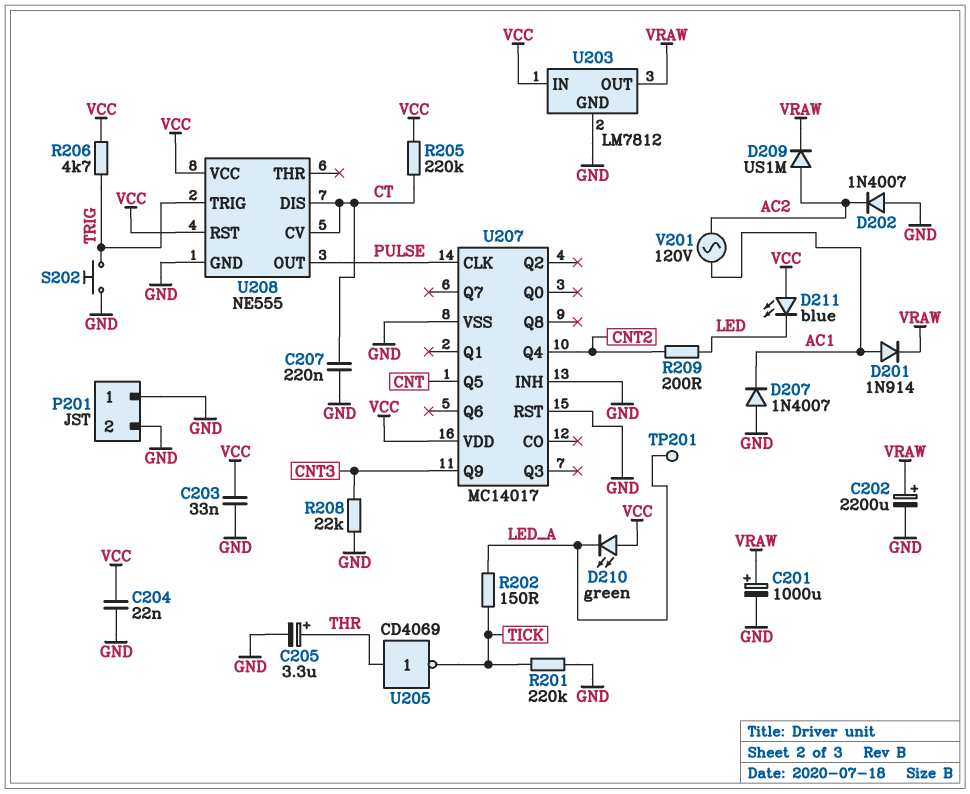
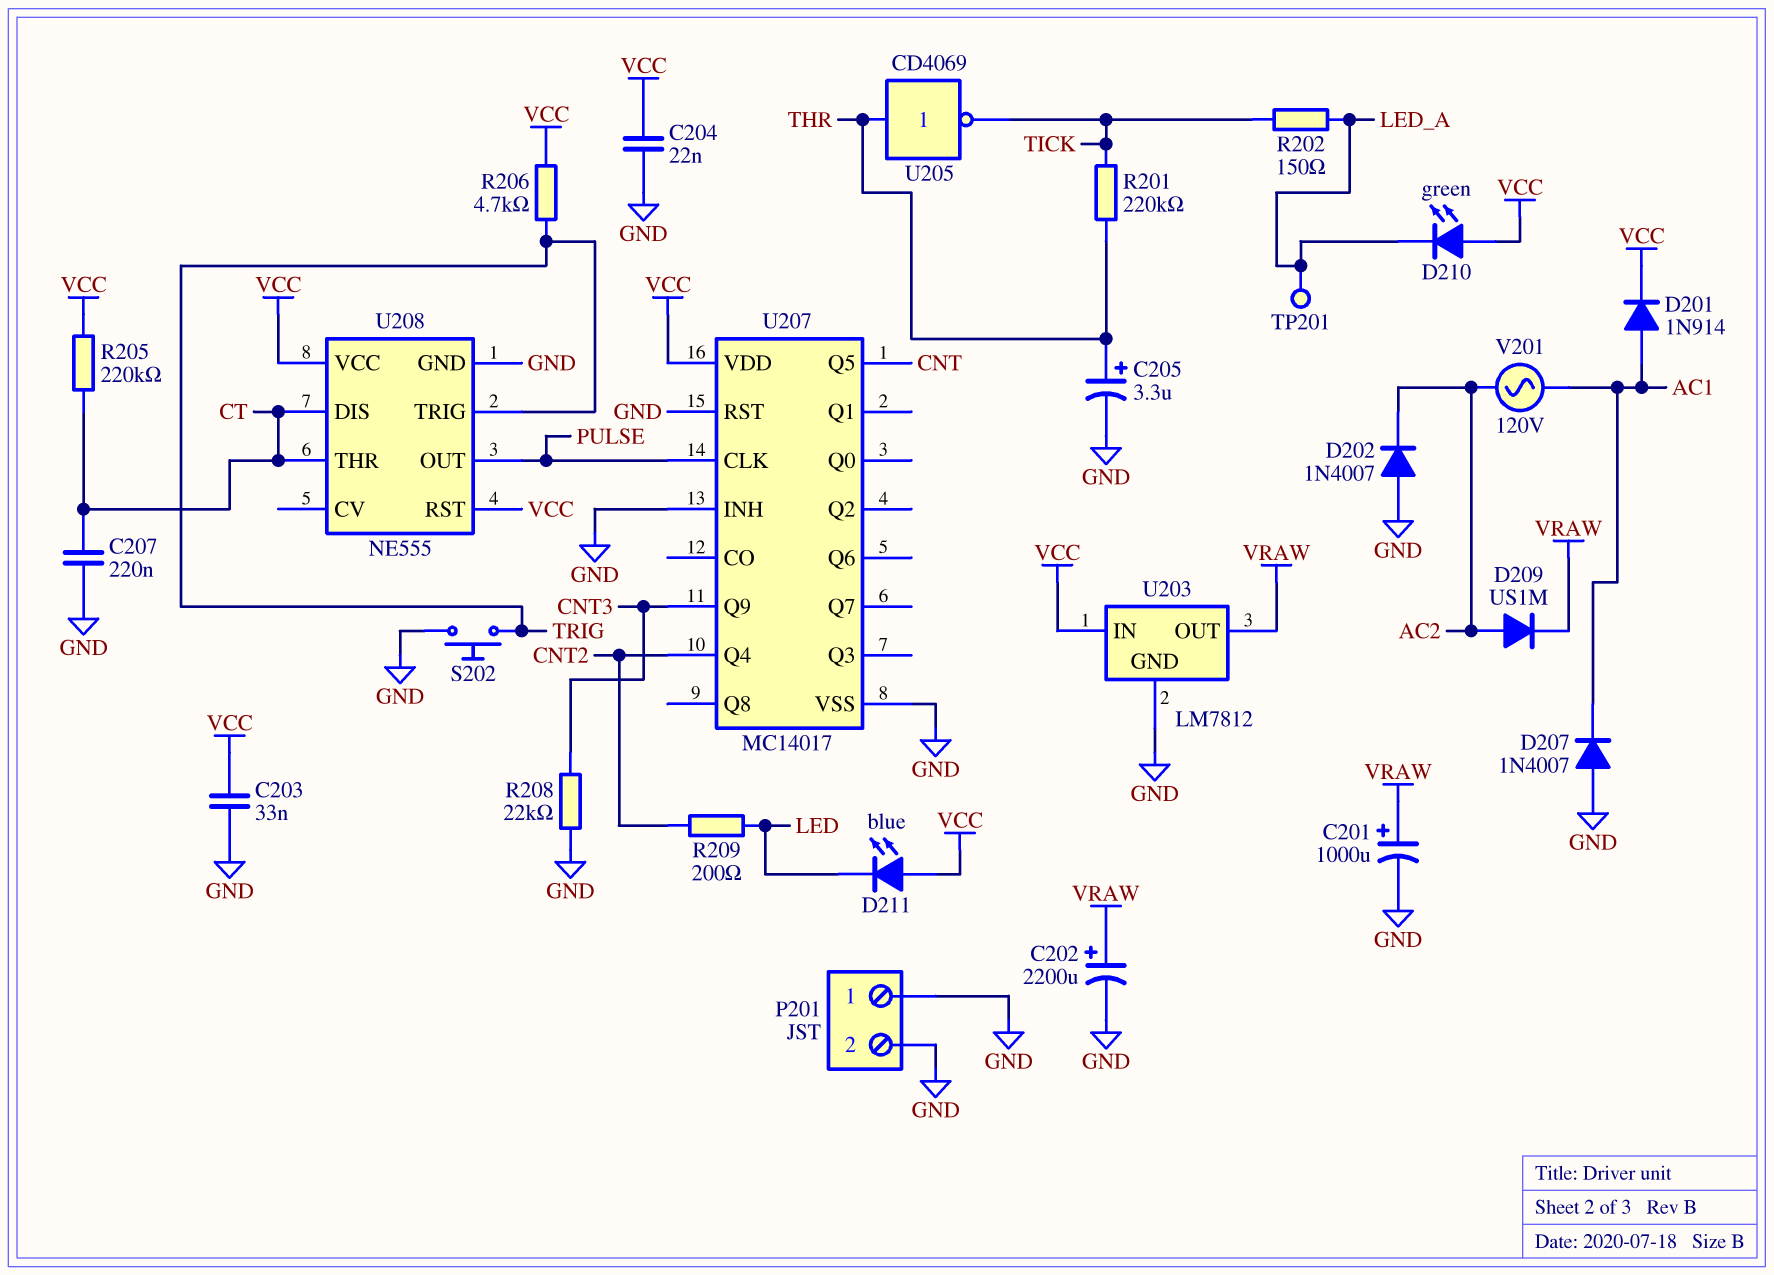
D201: diode 1N914 (A AC1, K VRAW) -> diode 1N914 (A AC1, K VCC)
R201: 220k (GND, TICK) -> 220k (THR, TICK)
U208 pin CV: CT -> none
U208 pin THR: none -> CT

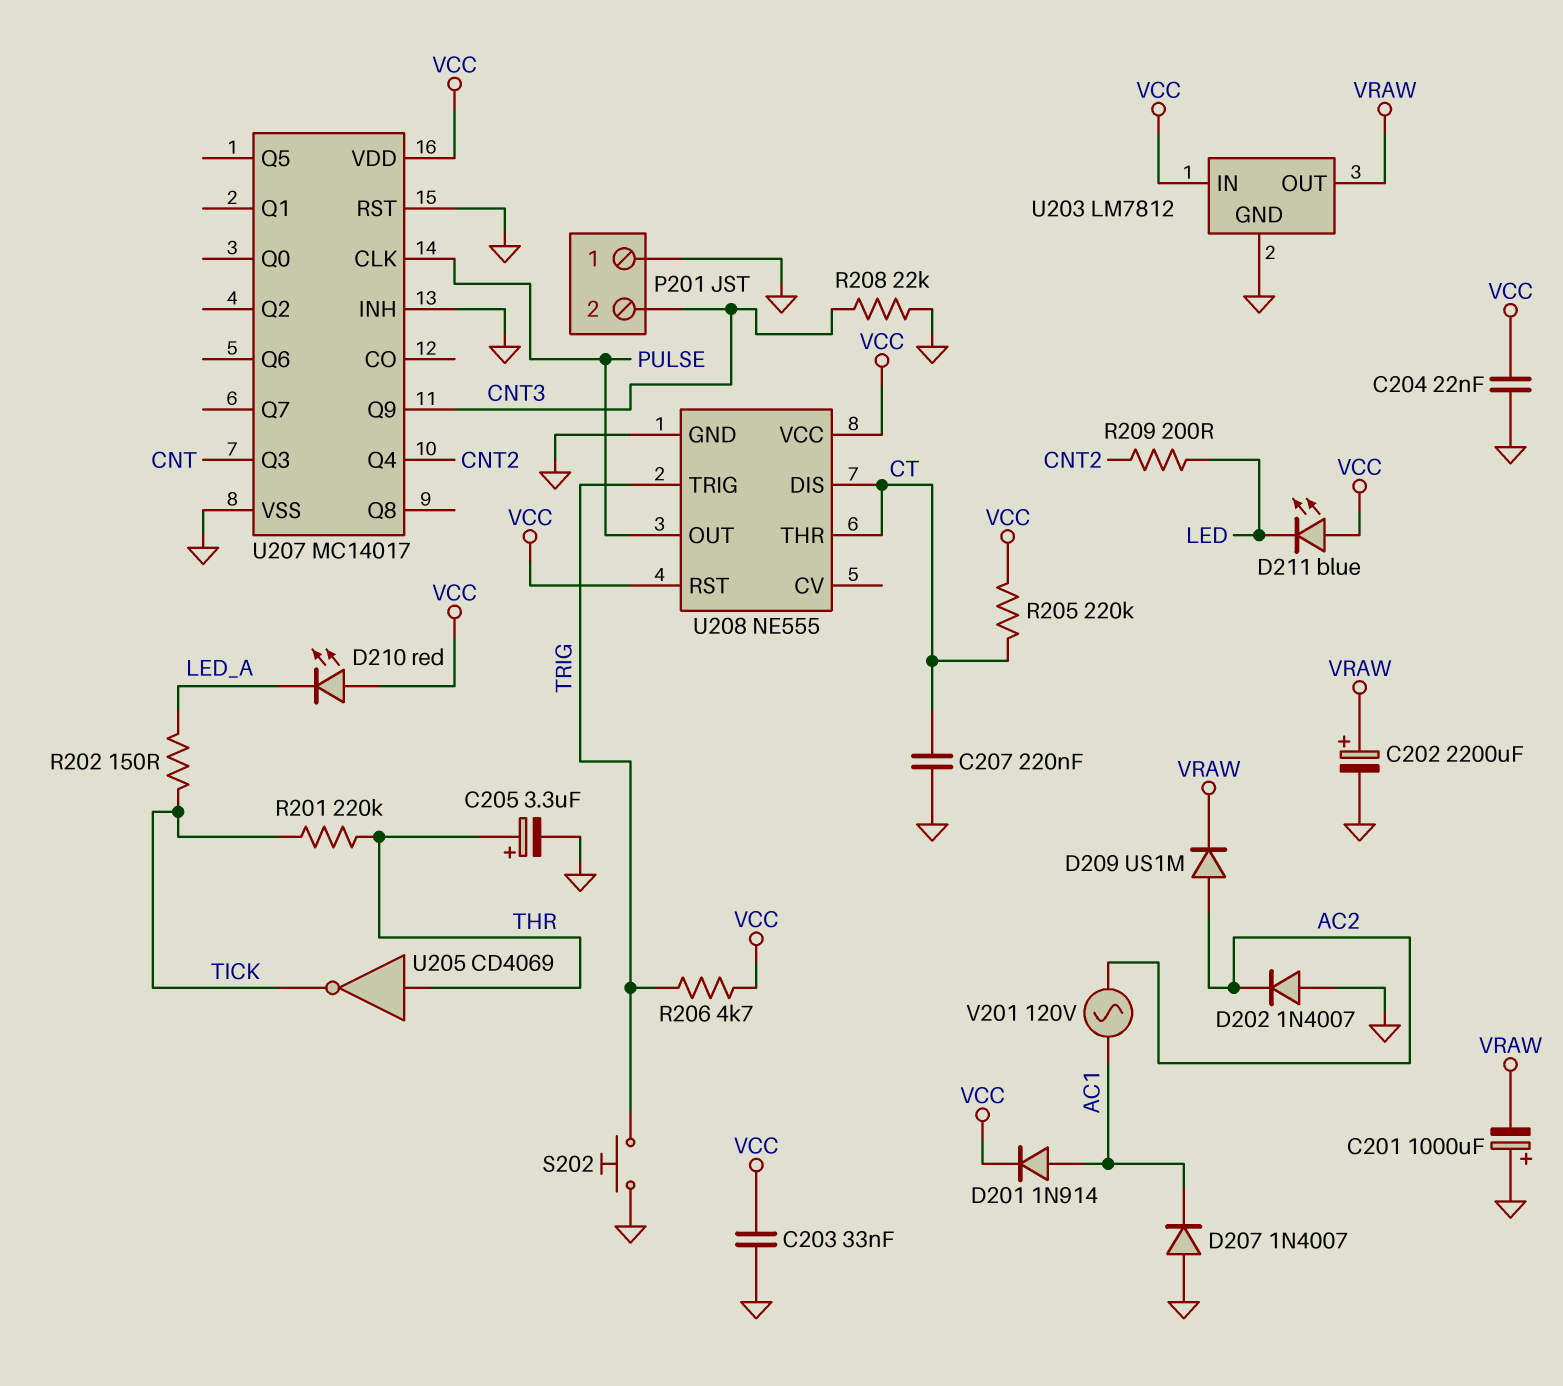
C201: 1000uF (plus VRAW, minus GND) -> 1000uF (plus GND, minus VRAW)
D210: LED green (A VCC, K LED_A) -> LED red (A VCC, K LED_A)
P201 pin 2: GND -> CNT3
TP201: test point (LED_A) -> none
U207 pin Q3: none -> CNT
U207 pin Q5: CNT -> none

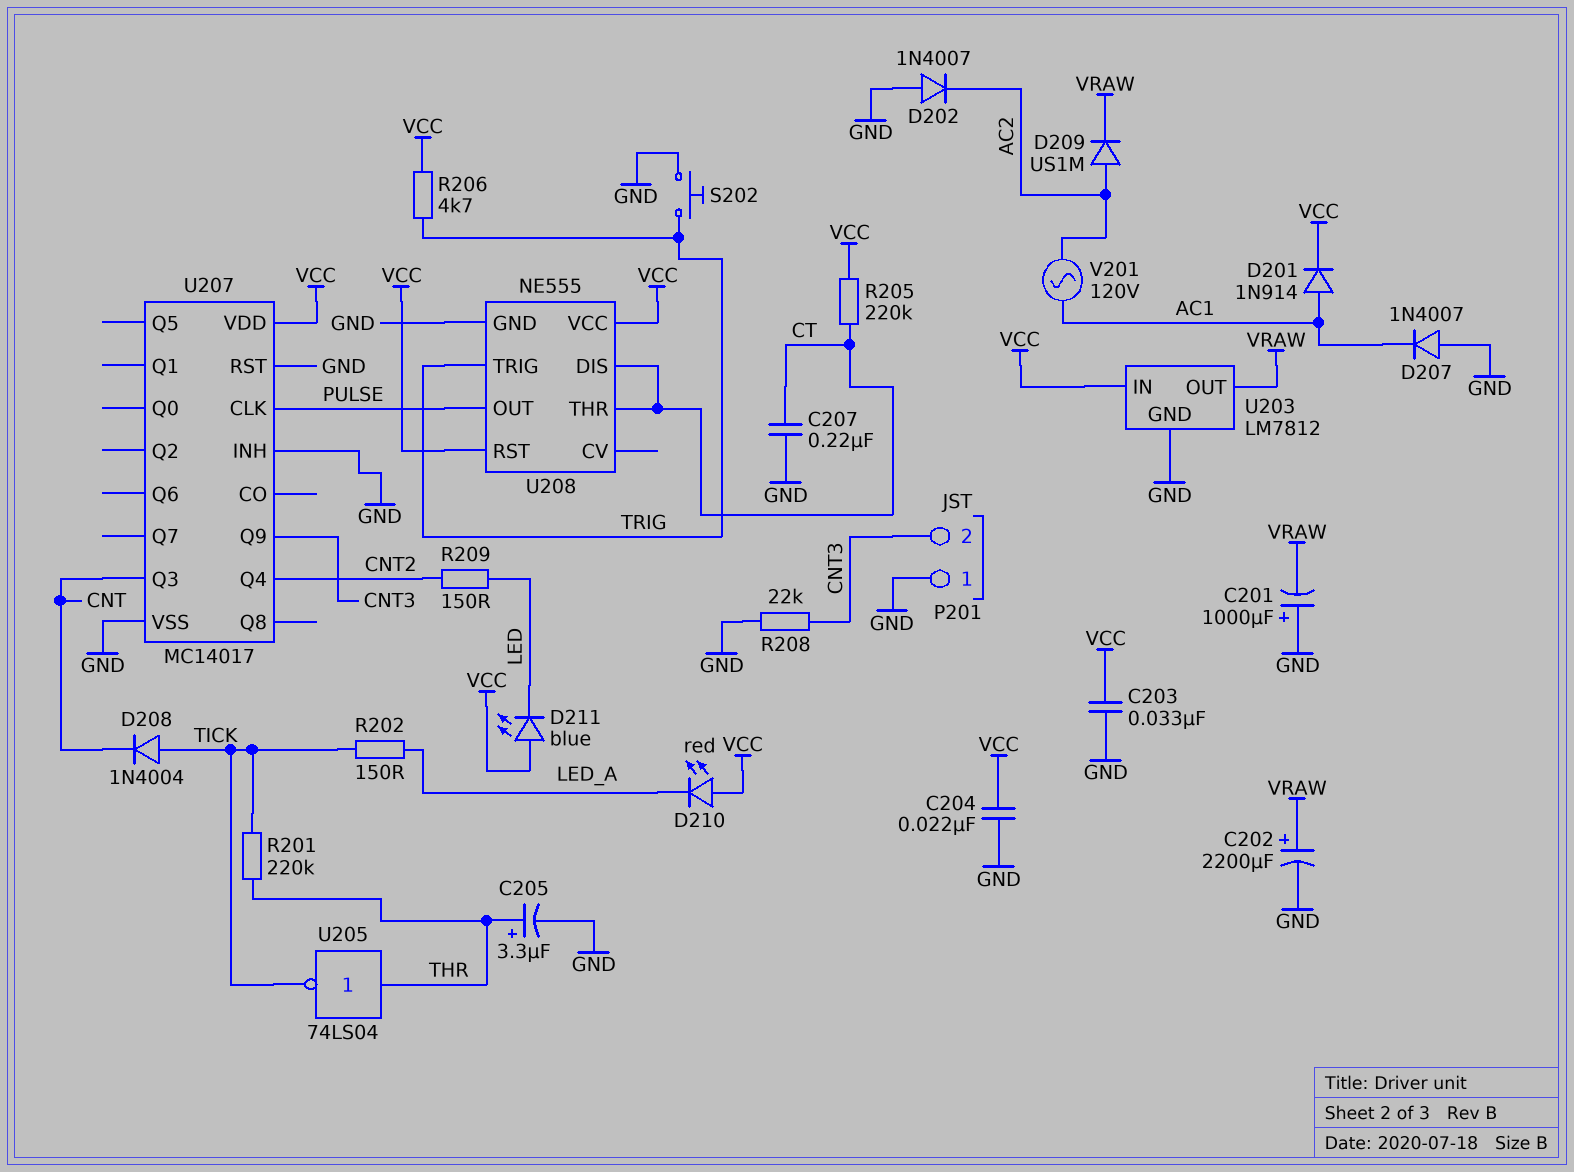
D208: none -> diode 1N4004 (A TICK, K CNT)
R209: 200 (CNT2, LED) -> 150 (CNT2, LED)
U205: NOT CD4069 (in THR, out TICK) -> NOT 74LS04 (in THR, out TICK)

